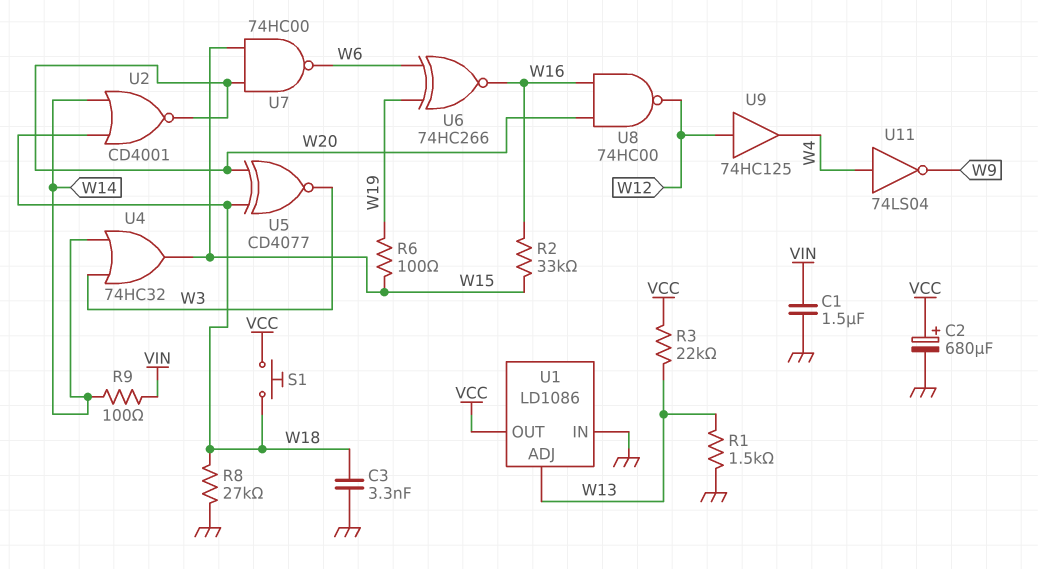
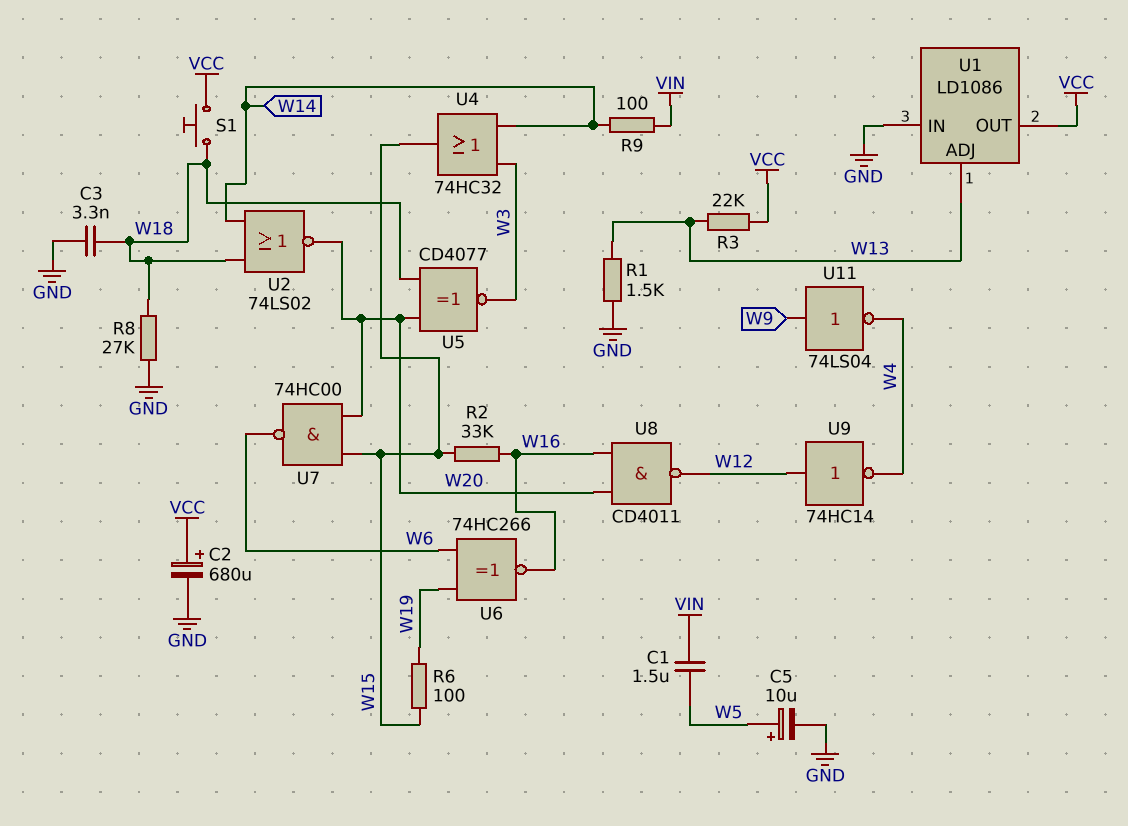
C1: 1.5uF (GND, VIN) -> 1.5uF (VIN, W5)
C5: none -> 10uF (plus W5, minus GND)
U2: NOR CD4001 (in W14, in W18, out W20) -> NOR 74LS02 (in W14, in W18, out W20)
U8: NAND 74HC00 (in W16, in W20, out W12) -> NAND CD4011 (in W16, in W20, out W12)
U9: buffer 74HC125 (in W12, out W4) -> NOT 74HC14 (in W12, out W4)
U11: NOT 74LS04 (in W4, out W9) -> NOT 74LS04 (in W9, out W4)

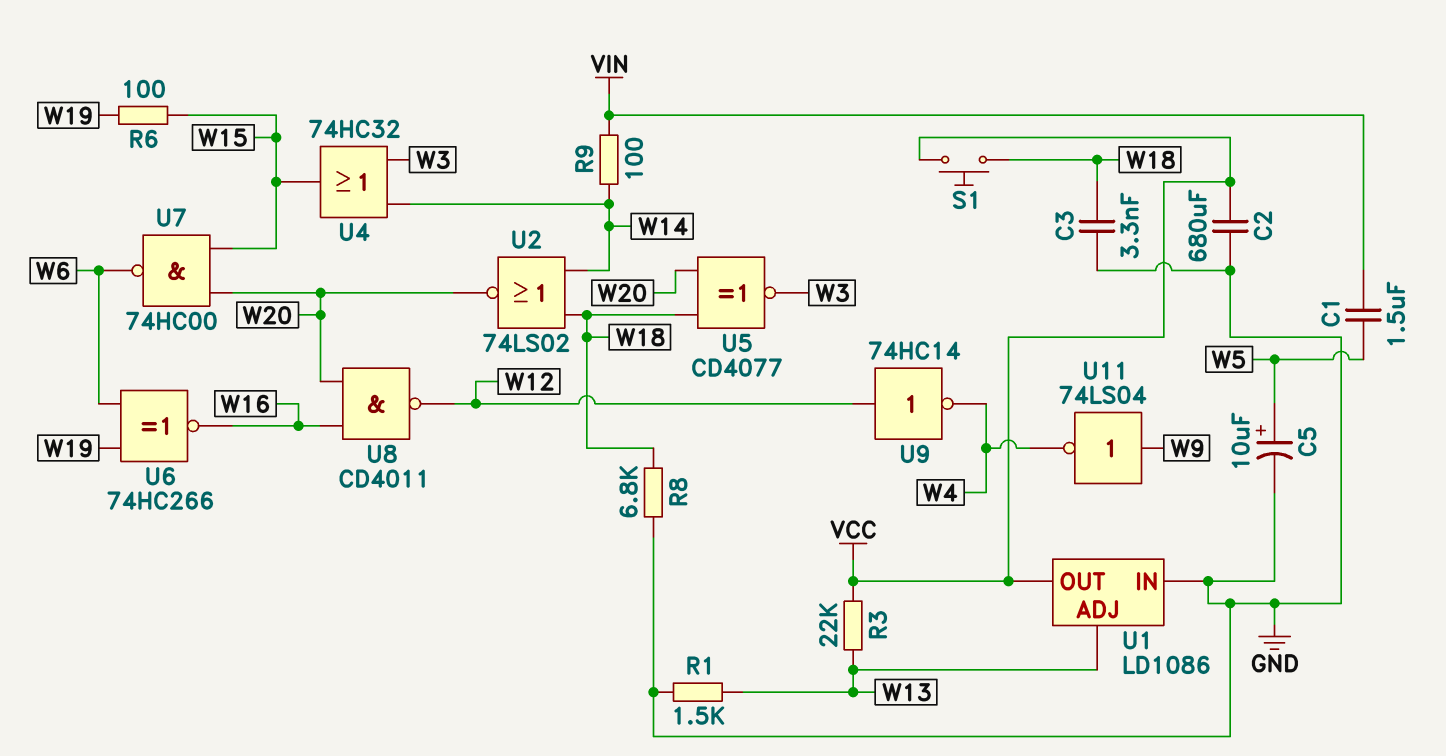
C2: 680uF (plus VCC, minus GND) -> 680uF (GND, VCC)
R2: 33k (W15, W16) -> none
R8: 27k (GND, W18) -> 6.8k (GND, W18)

